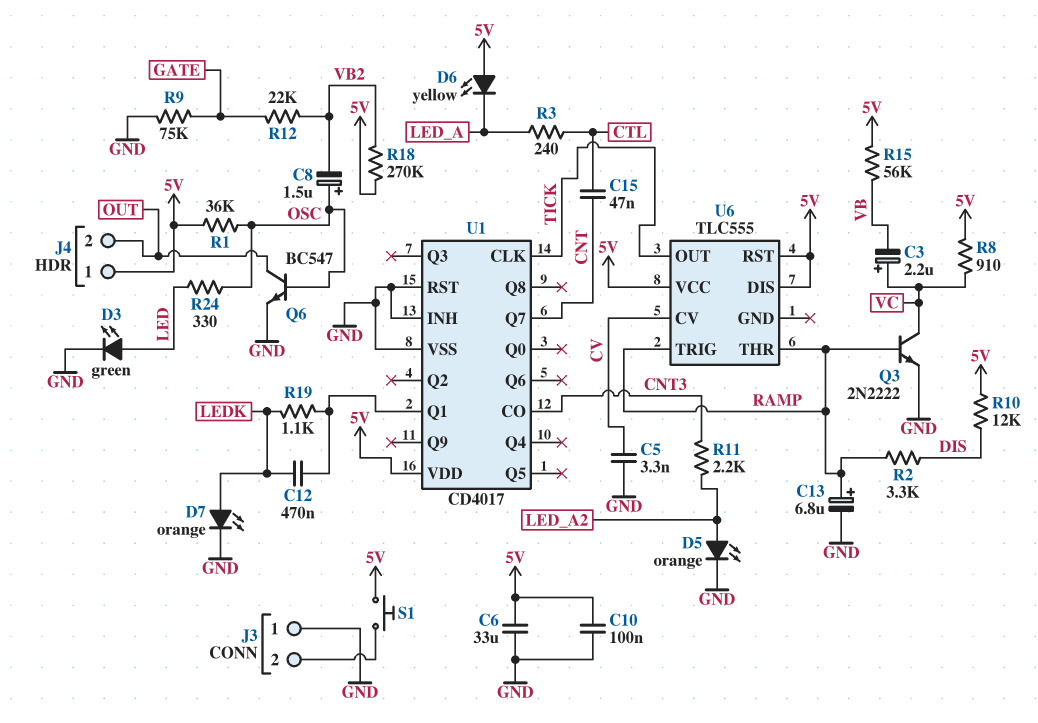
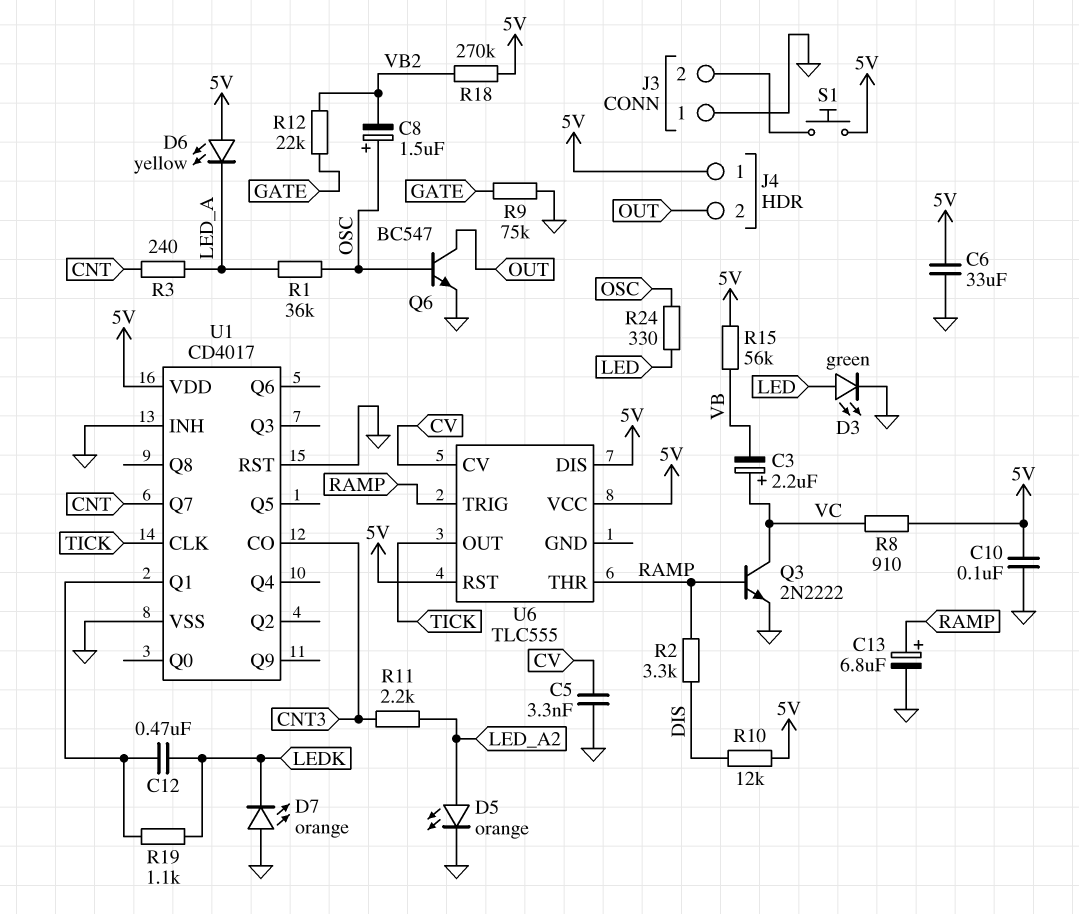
C15: 47nF (CNT, CTL) -> none
D7: LED orange (A LEDK, K GND) -> LED orange (A GND, K LEDK)
R1: 36k (5V, OSC) -> 36k (LED_A, OSC)
R3: 240 (CTL, LED_A) -> 240 (CNT, LED_A)

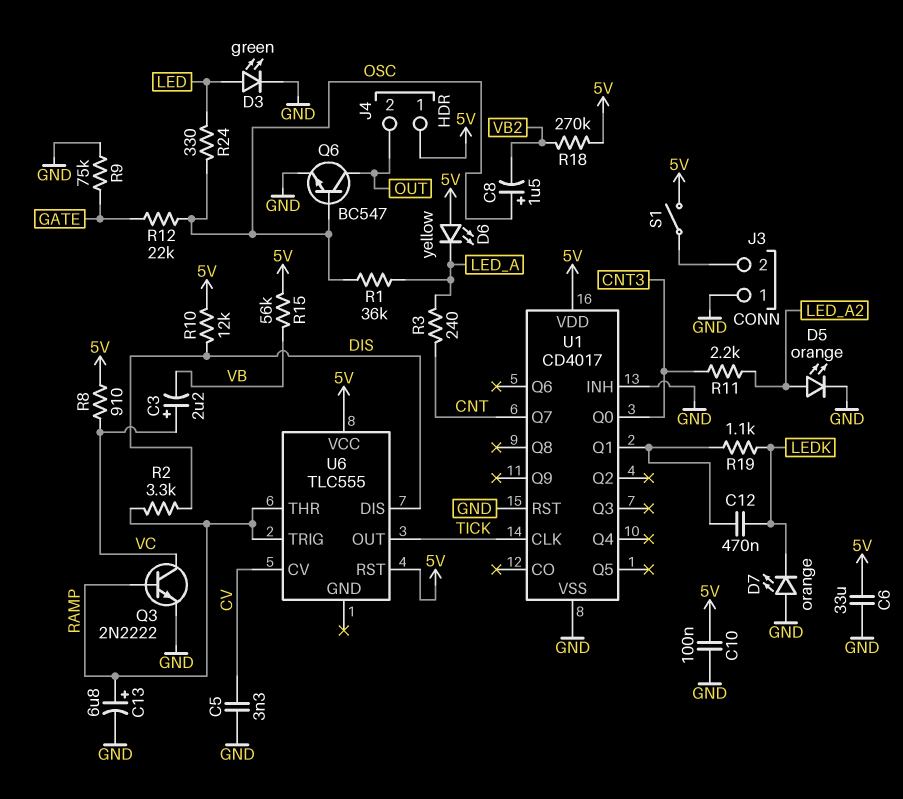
R12: 22k (GATE, VB2) -> 22k (GATE, OSC)
S1: button (5V, J3/2) -> switch (5V, J3/2)
U1 pin CO: CNT3 -> none
U1 pin Q0: none -> CNT3
U6 pin DIS: 5V -> DIS

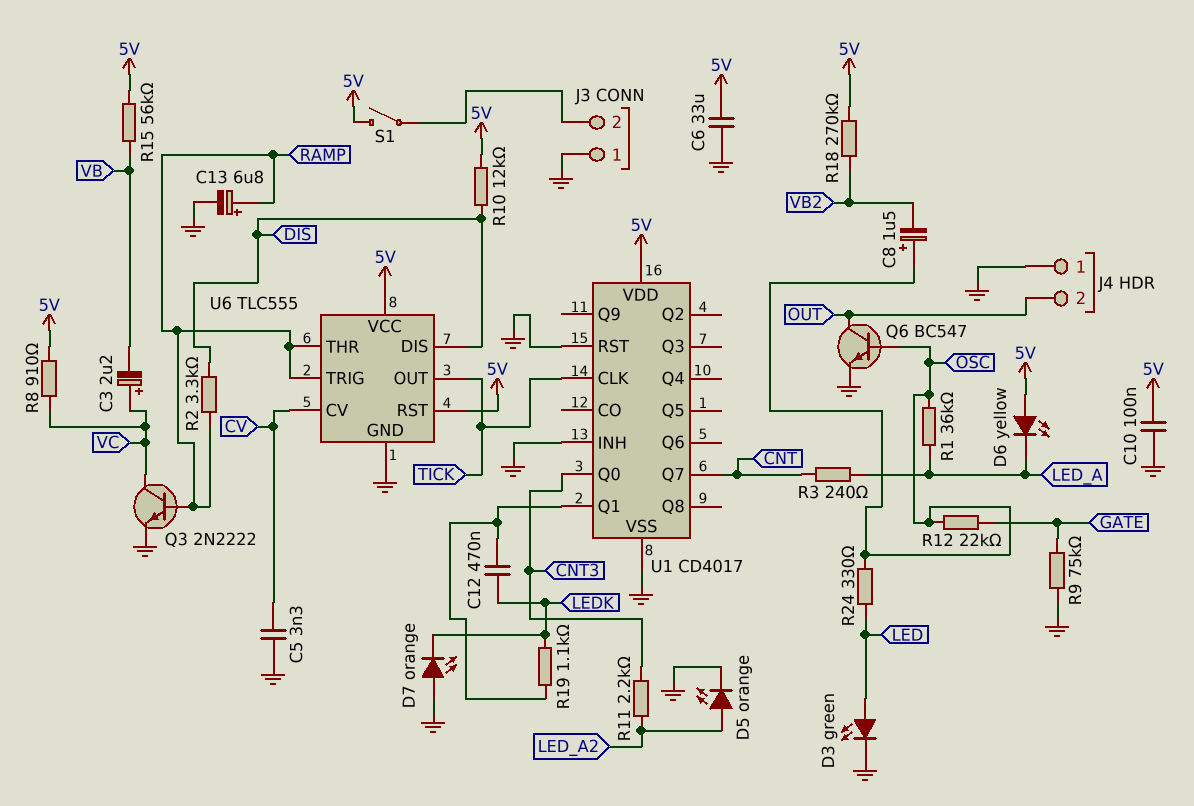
J4 pin 1: 5V -> GND
U6 pin GND: none -> GND

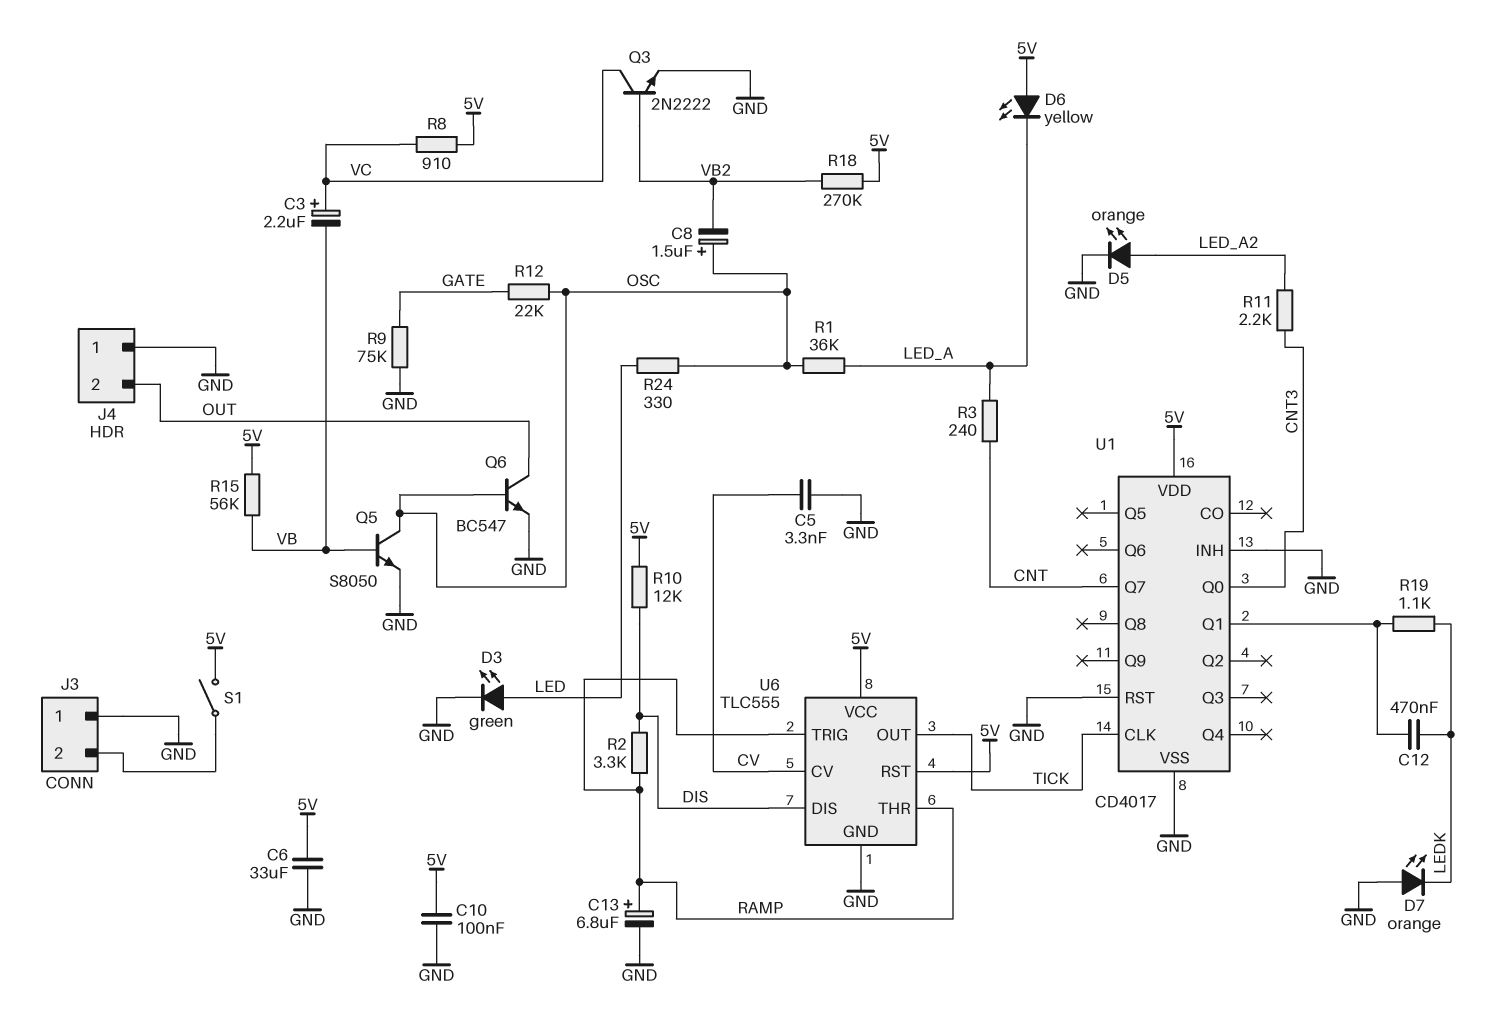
Q3: NPN 2N2222 (B RAMP, C VC, E GND) -> NPN 2N2222 (B VB2, C VC, E GND)
Q5: none -> NPN S8050 (B VB, C OSC, E GND)

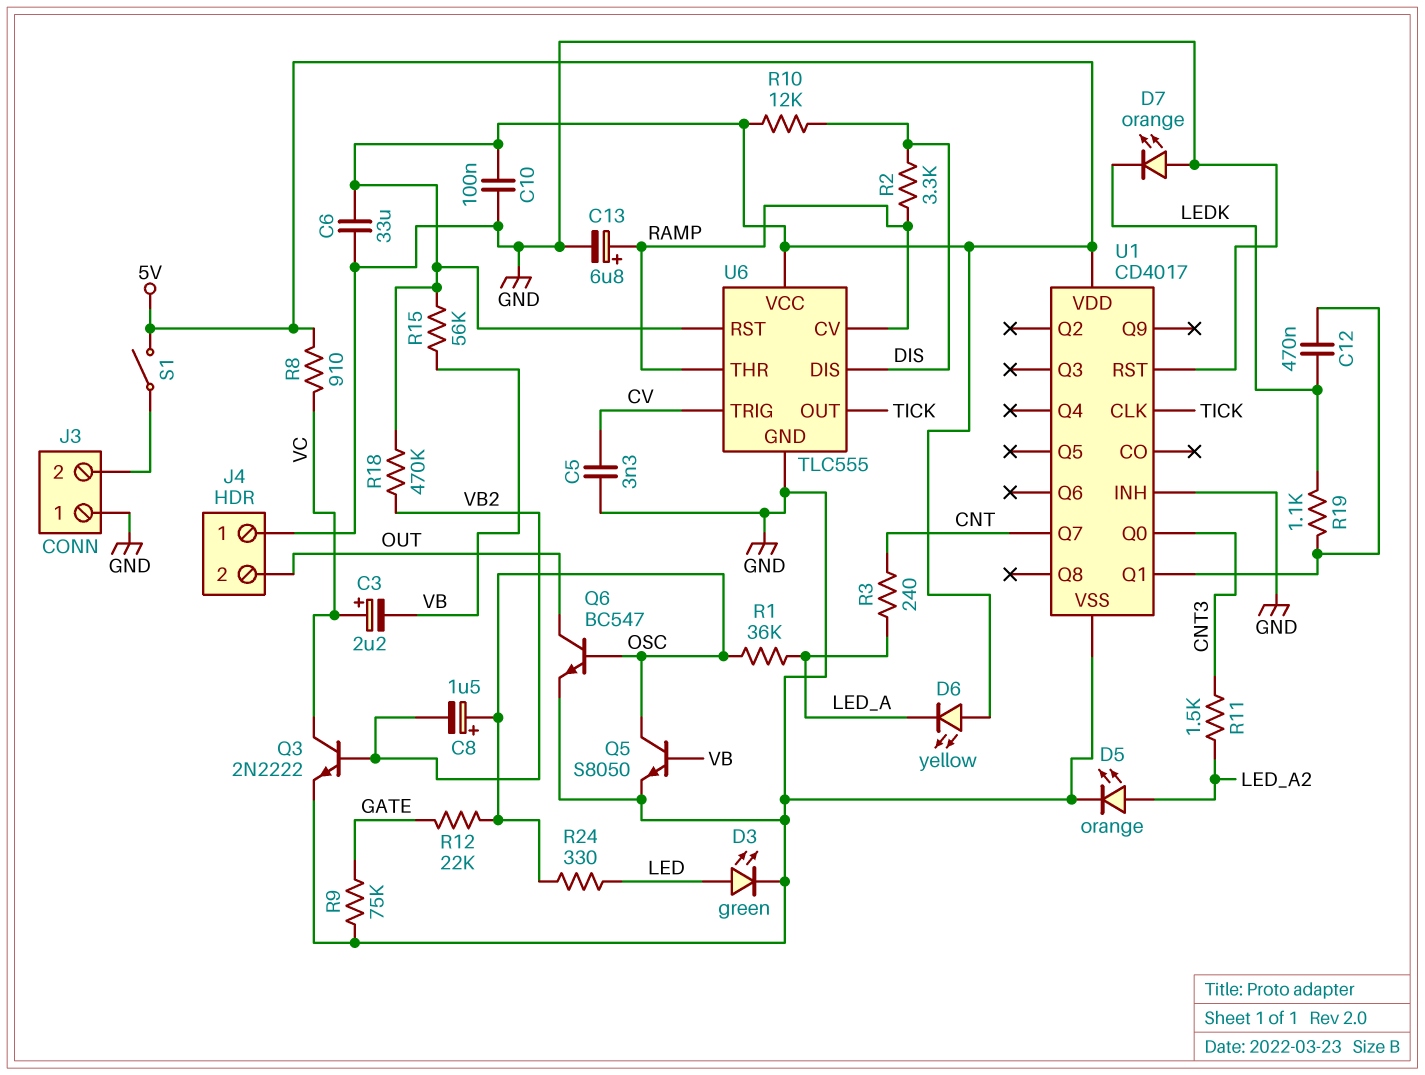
R11: 2.2k (CNT3, LED_A2) -> 1.5k (CNT3, LED_A2)
R18: 270k (5V, VB2) -> 470k (5V, VB2)
U6 pin CV: CV -> RAMP
U6 pin TRIG: RAMP -> CV

